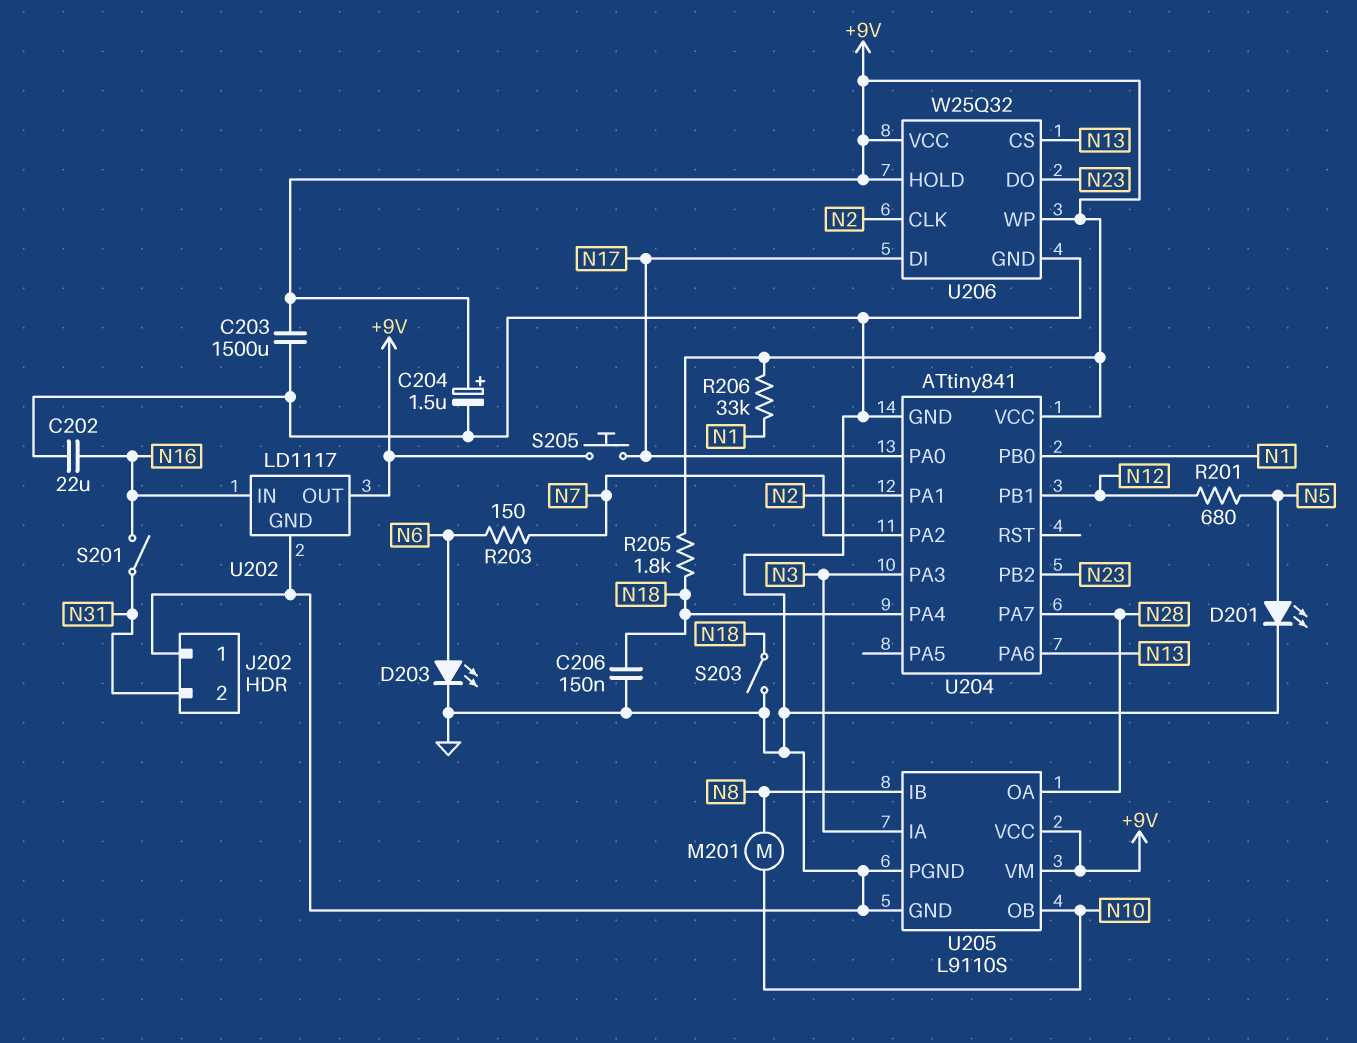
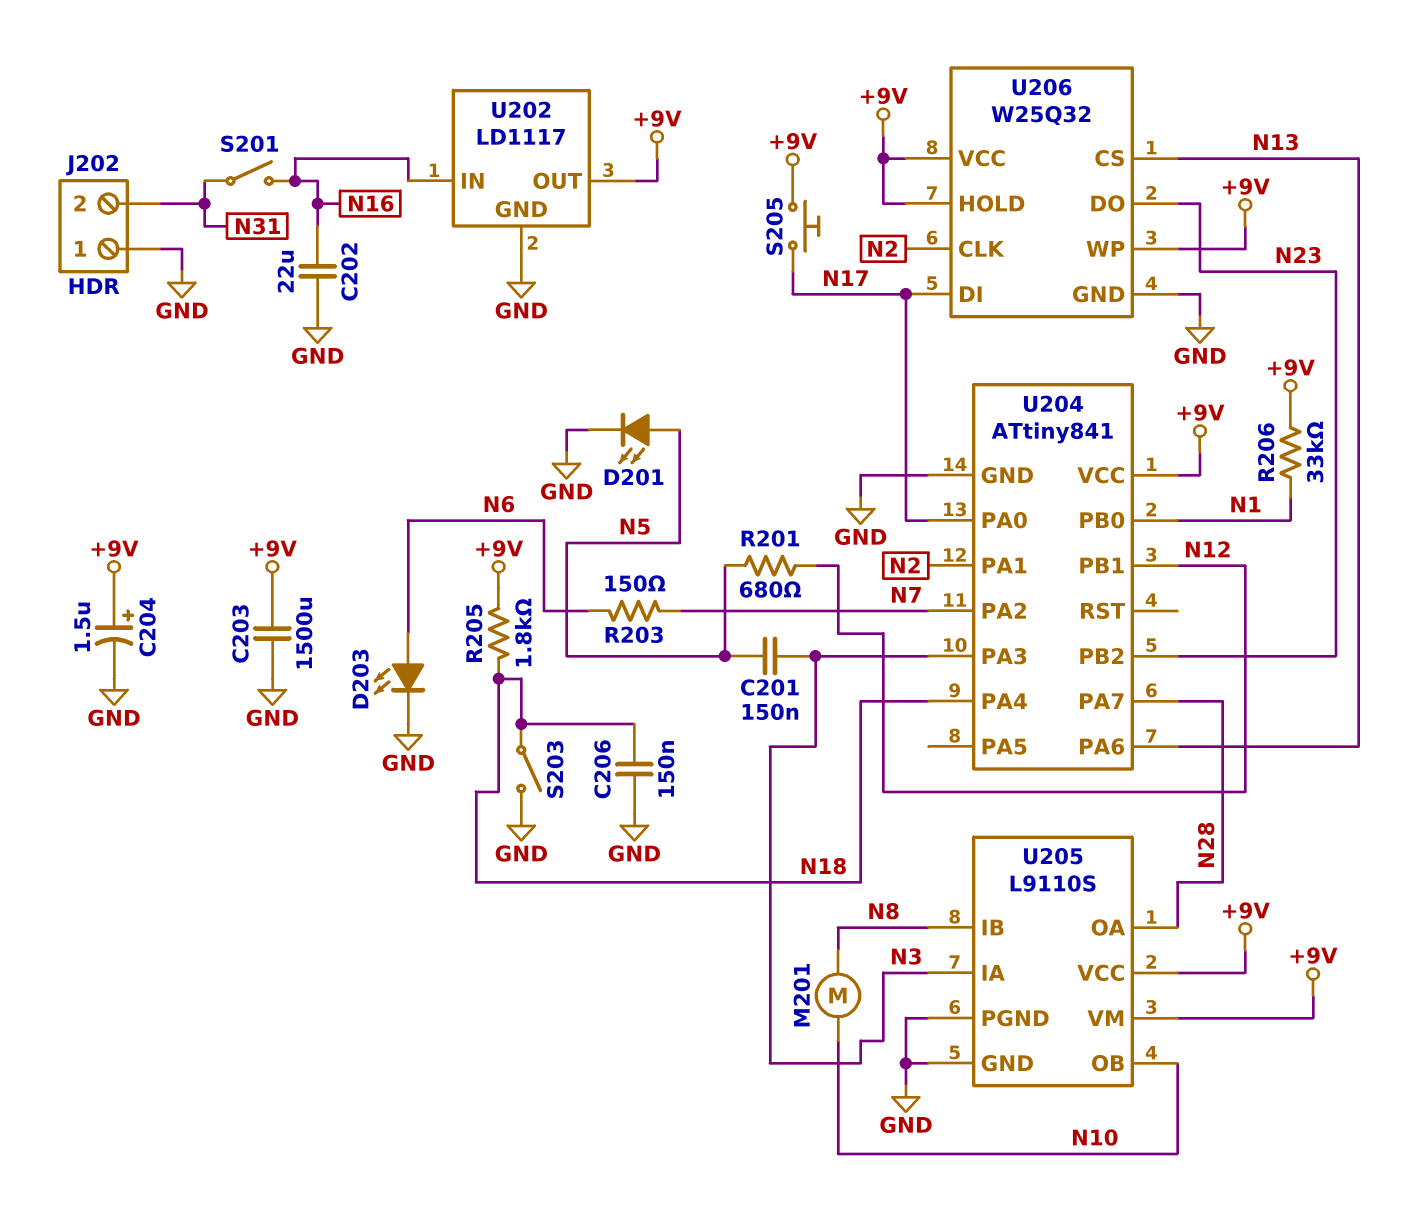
C201: none -> 150nF (N3, N5)

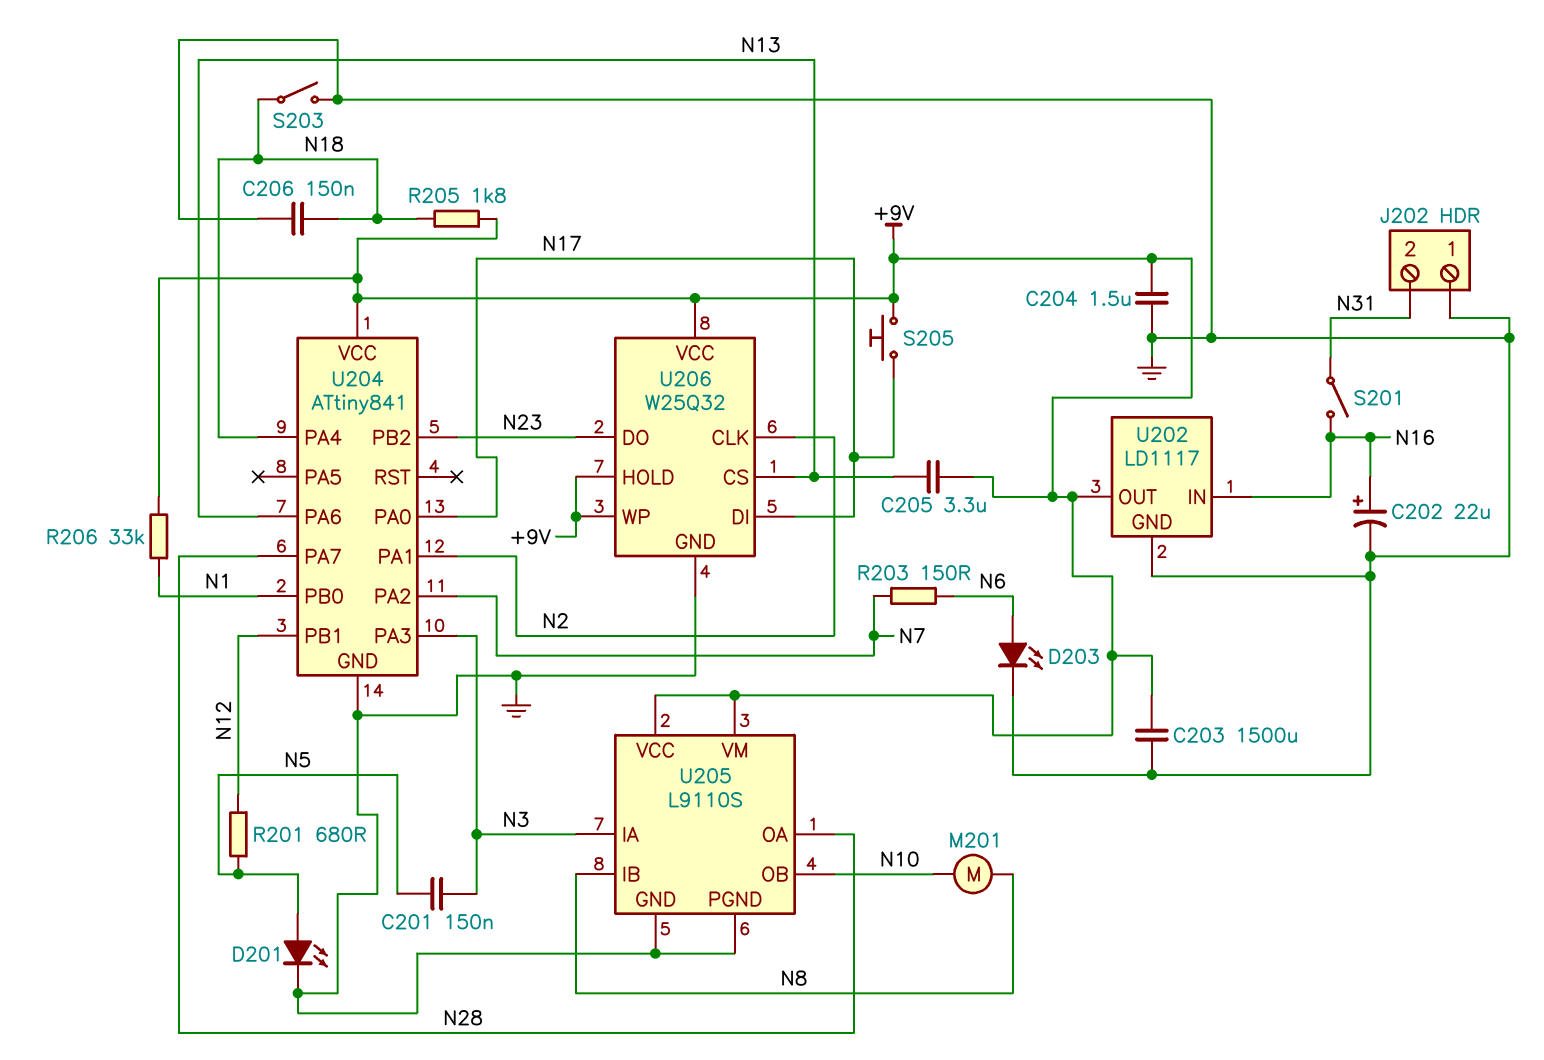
C202: 22uF (GND, N16) -> 22uF (plus N16, minus GND)
C204: 1.5uF (plus +9V, minus GND) -> 1.5uF (+9V, GND)
C205: none -> 3.3uF (+9V, N13)

